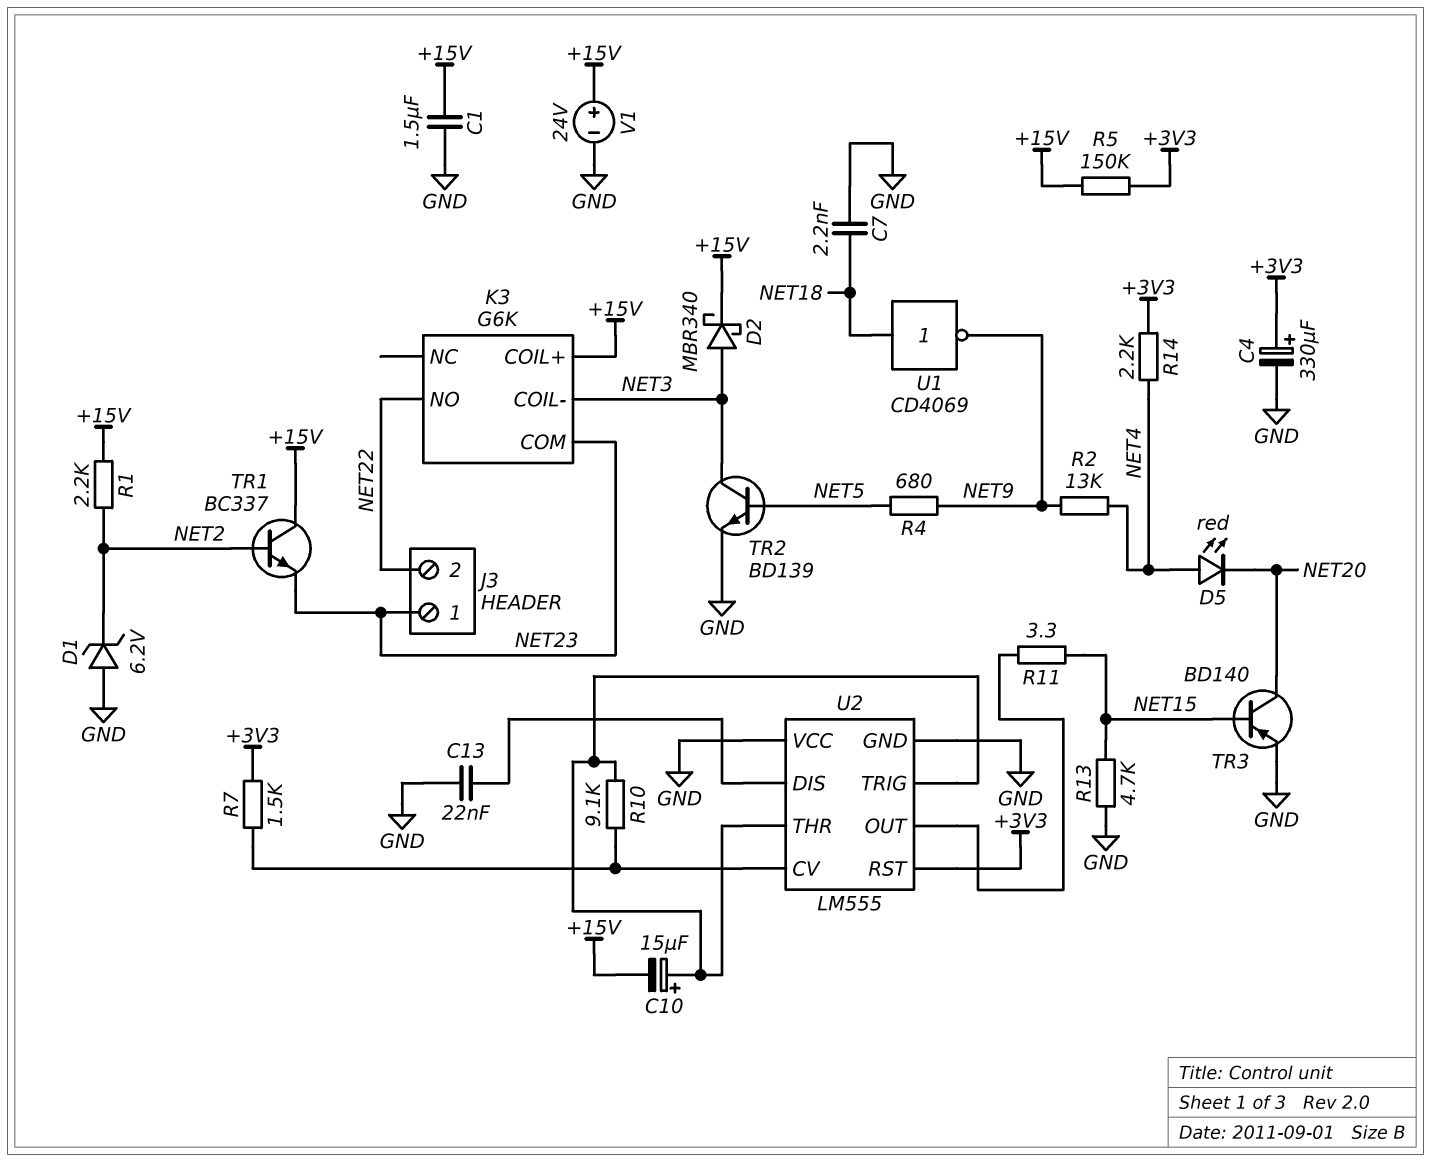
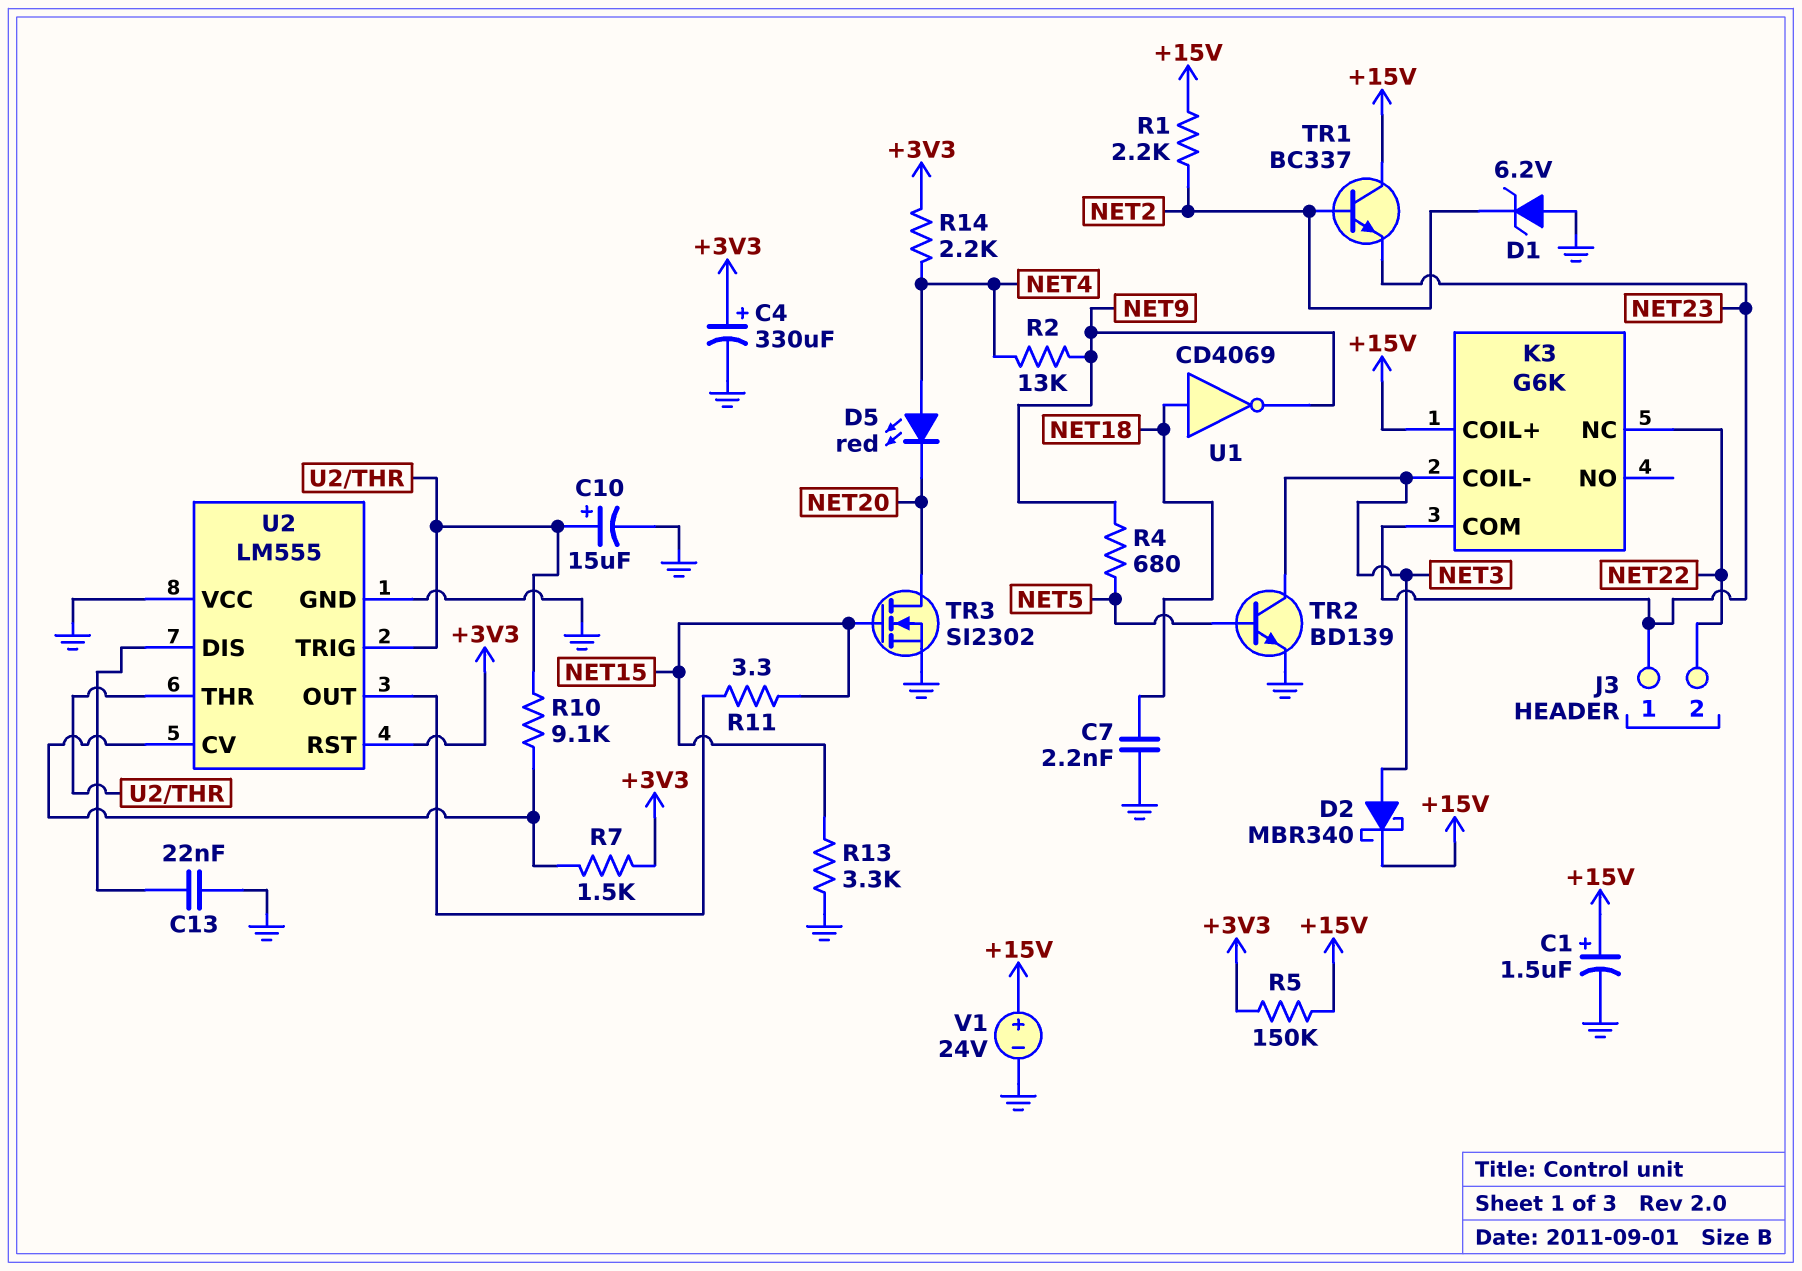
C1: 1.5uF (+15V, GND) -> 1.5uF (plus +15V, minus GND)
C10: 15uF (plus U2/THR, minus +15V) -> 15uF (plus U2/THR, minus GND)
K3 pin NC: none -> NET22
K3 pin NO: NET22 -> none
R13: 4.7k (GND, NET15) -> 3.3k (GND, NET15)
TR3: PNP BD140 (B NET15, C NET20, E GND) -> NMOS SI2302 (G NET15, D NET20, S GND)

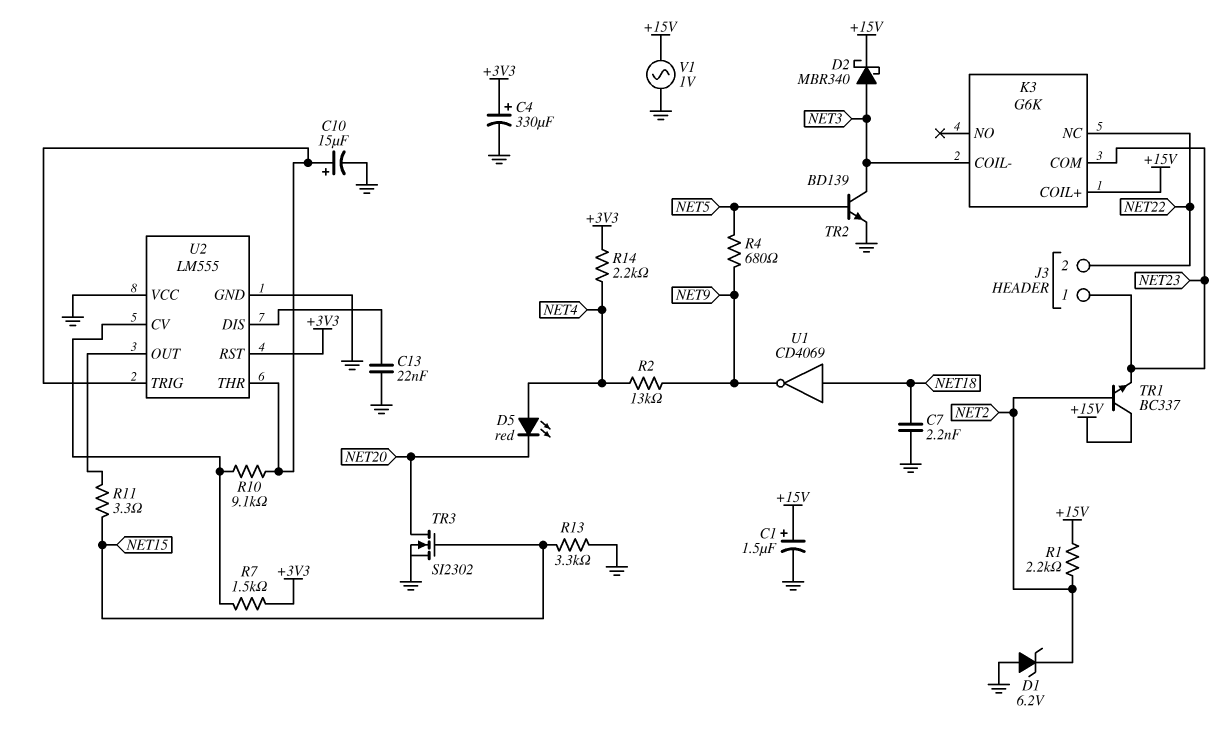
R5: 150k (+3V3, +15V) -> none
V1: 24V (plus +15V, minus GND) -> AC 1V (+15V, GND)

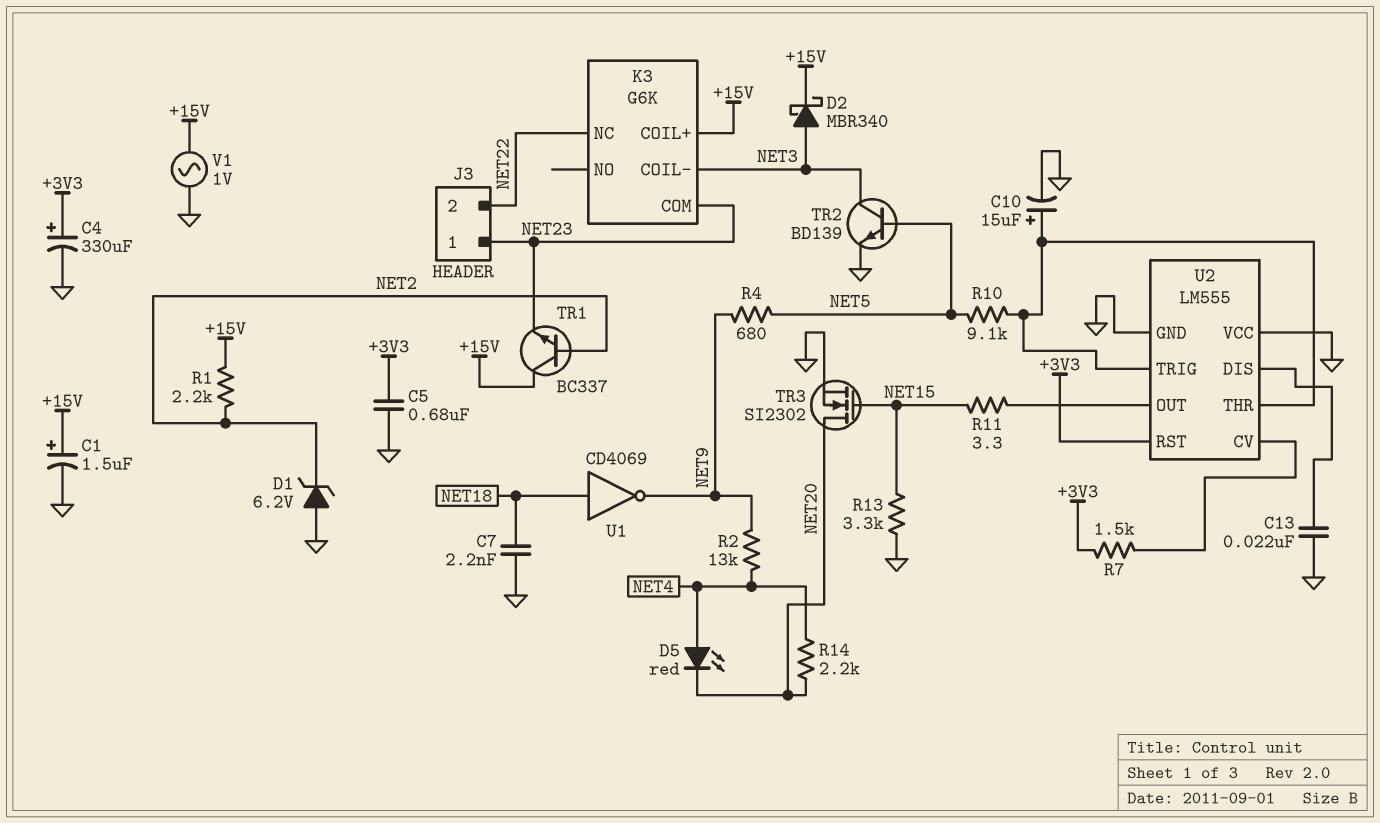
C5: none -> 680nF (+3V3, GND)
R10: 9.1k (U2/CV, U2/THR) -> 9.1k (NET5, U2/THR)
R14: 2.2k (+3V3, NET4) -> 2.2k (NET4, NET20)

